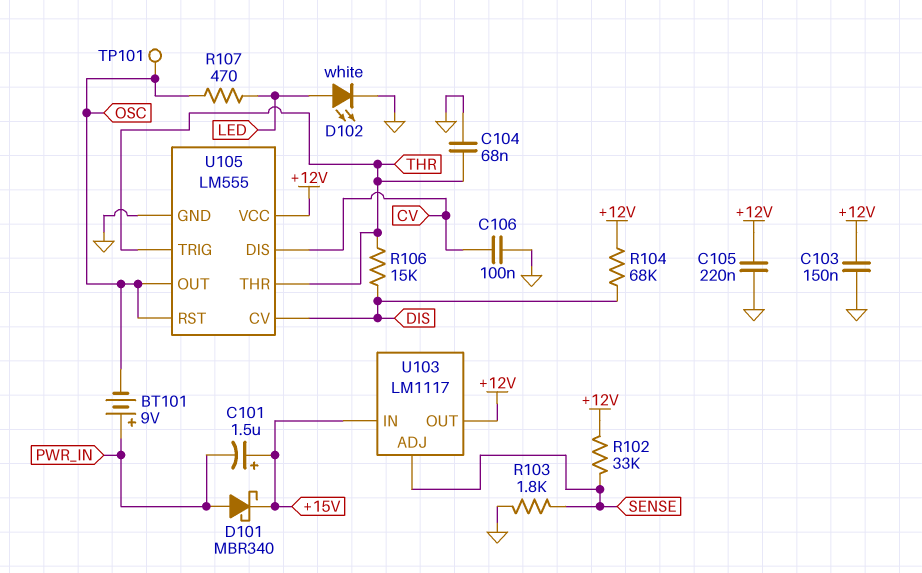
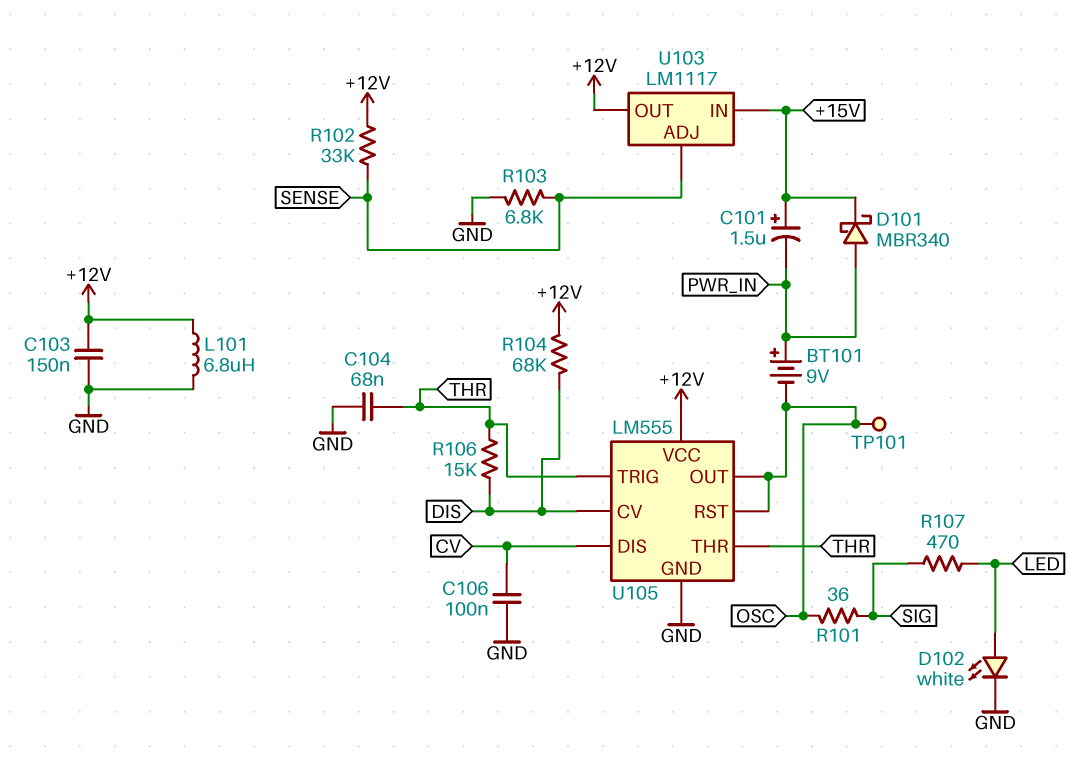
C105: 220nF (+12V, GND) -> none
L101: none -> 6.8uH (+12V, GND)
R101: none -> 36 (OSC, SIG)
R103: 1.8k (GND, SENSE) -> 6.8k (GND, SENSE)
R107: 470 (LED, OSC) -> 470 (LED, SIG)

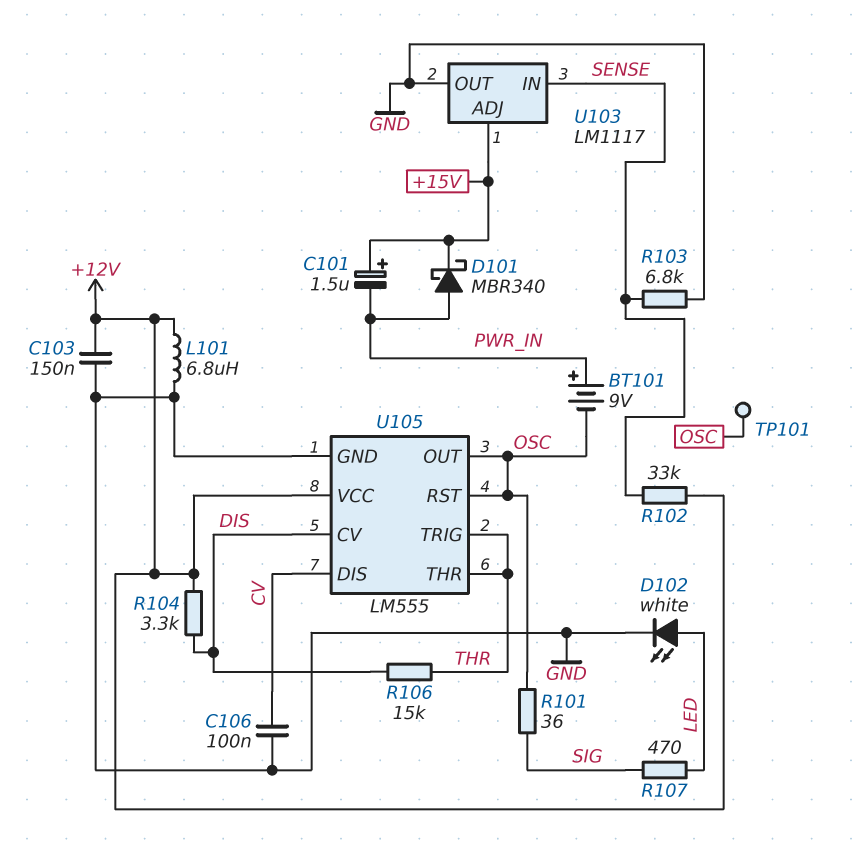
C104: 68nF (GND, THR) -> none
R104: 68k (+12V, DIS) -> 3.3k (+12V, DIS)
U103 pin ADJ: SENSE -> +15V
U103 pin IN: +15V -> SENSE
U103 pin OUT: +12V -> GND

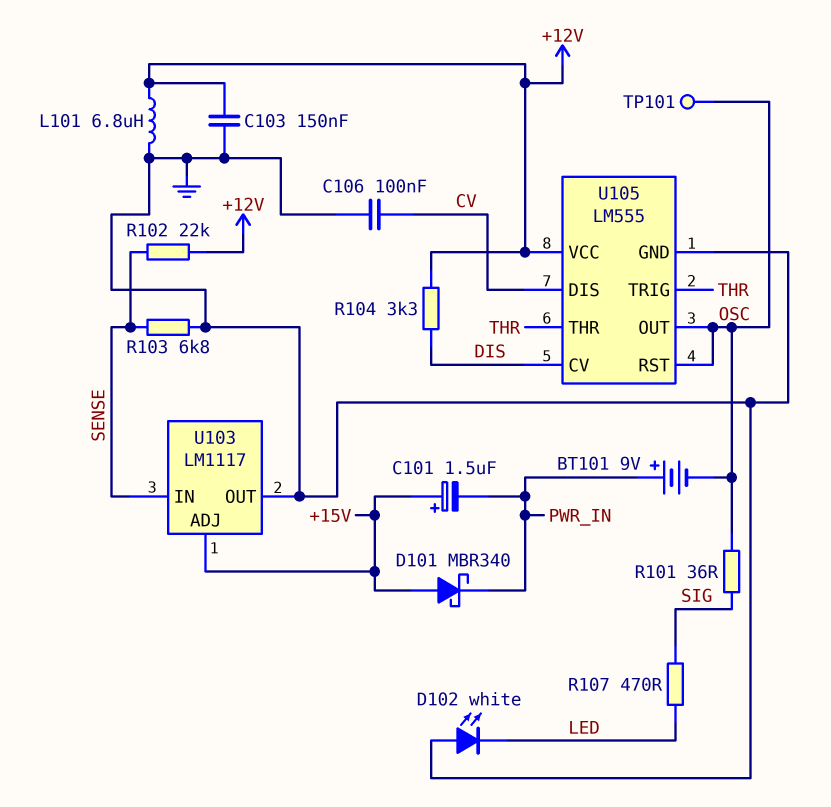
D101: schottky MBR340 (A PWR_IN, K +15V) -> schottky MBR340 (A +15V, K PWR_IN)
D102: LED white (A LED, K GND) -> LED white (A GND, K LED)
R102: 33k (+12V, SENSE) -> 22k (+12V, SENSE)
R106: 15k (DIS, THR) -> none

